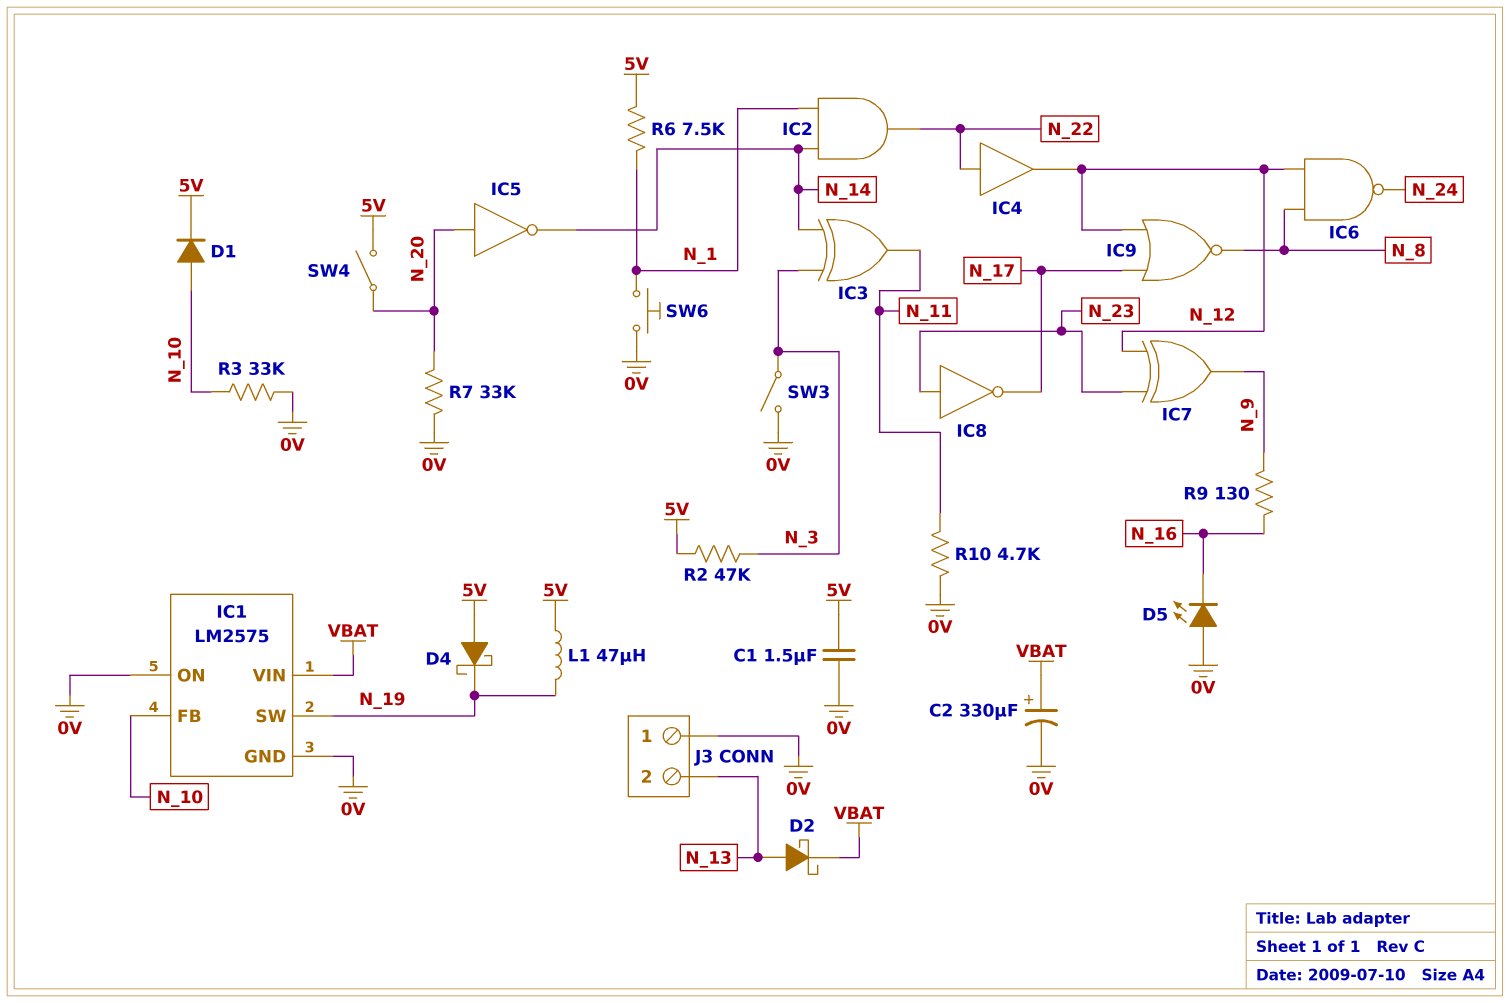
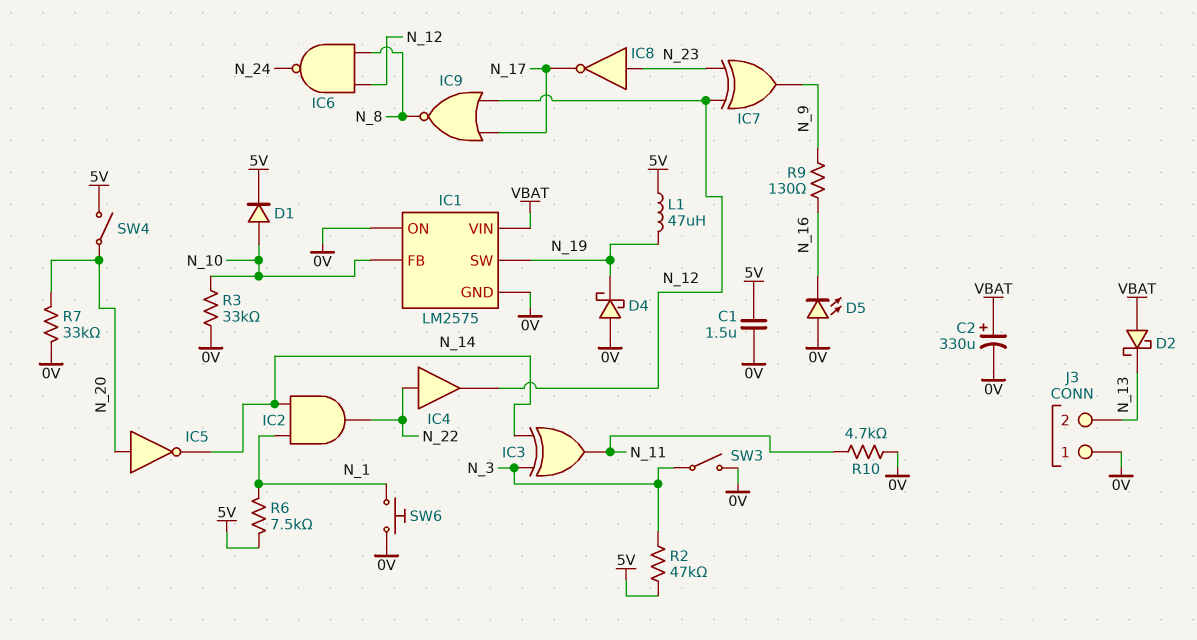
D2: schottky (A N_13, K VBAT) -> schottky (A VBAT, K N_13)
D4: schottky (A 5V, K N_19) -> schottky (A 0V, K N_19)

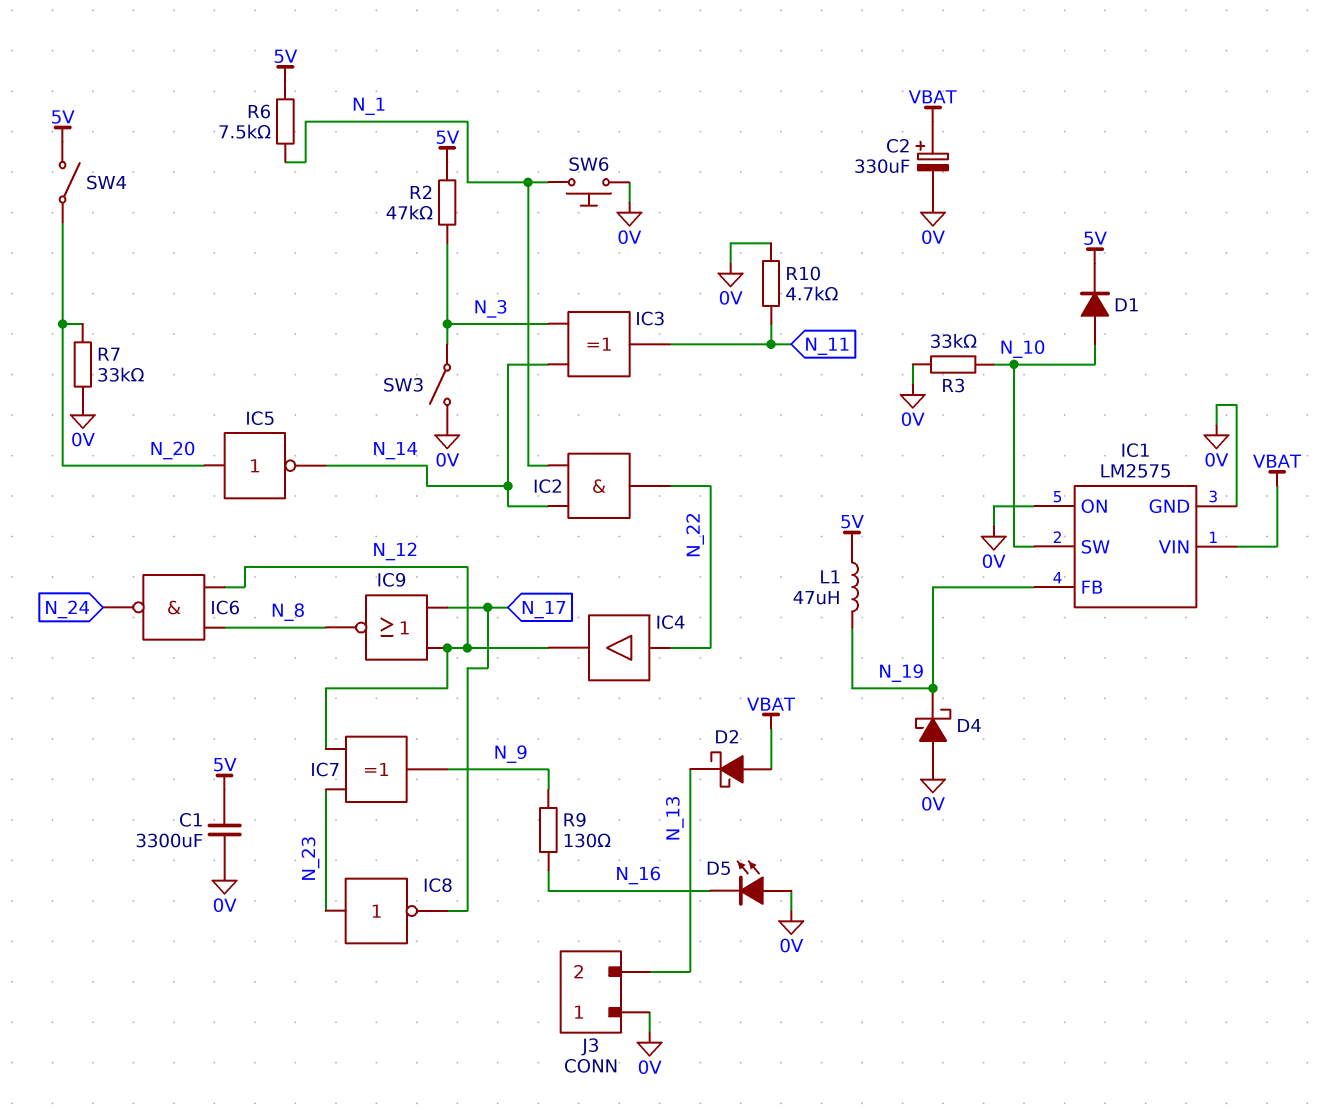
C1: 1.5uF (0V, 5V) -> 3300uF (0V, 5V)
IC1 pin FB: N_10 -> N_19
IC1 pin SW: N_19 -> N_10

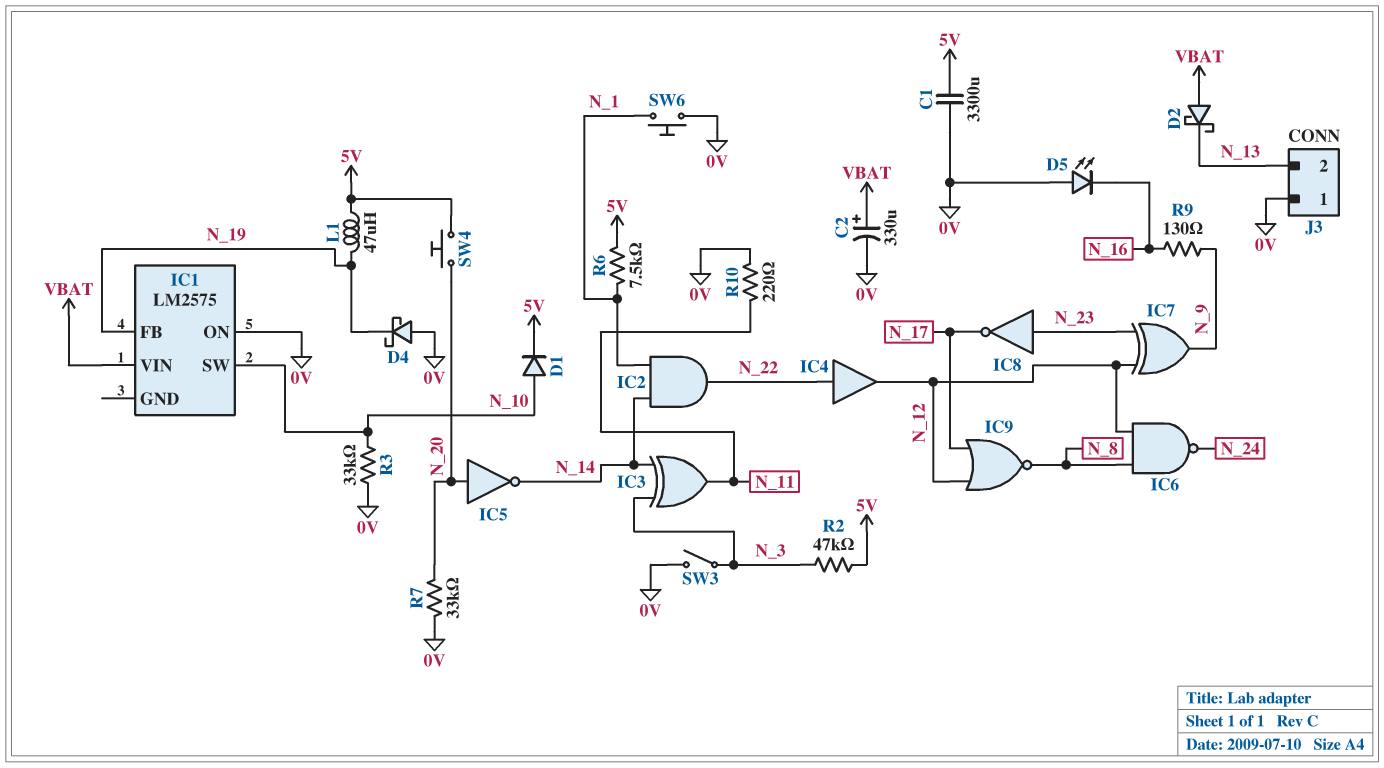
IC1 pin GND: 0V -> none
R10: 4.7k (0V, N_11) -> 220 (0V, N_11)
SW4: switch (5V, N_20) -> button (5V, N_20)

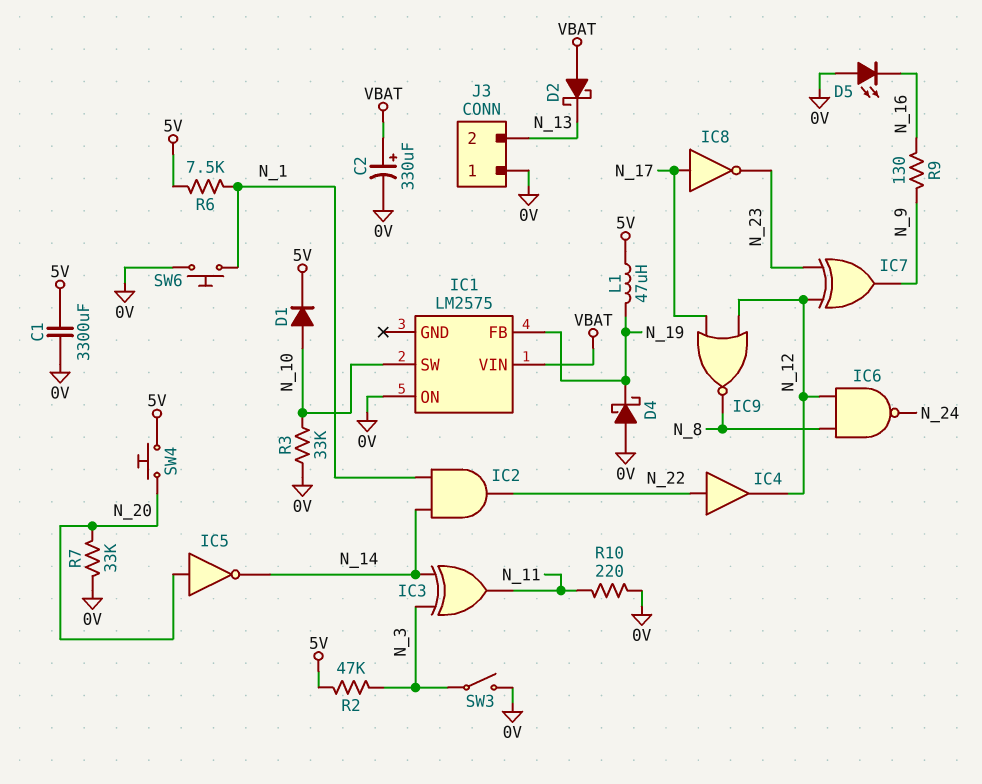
IC8: NOT (in N_23, out N_17) -> NOT (in N_17, out N_23)

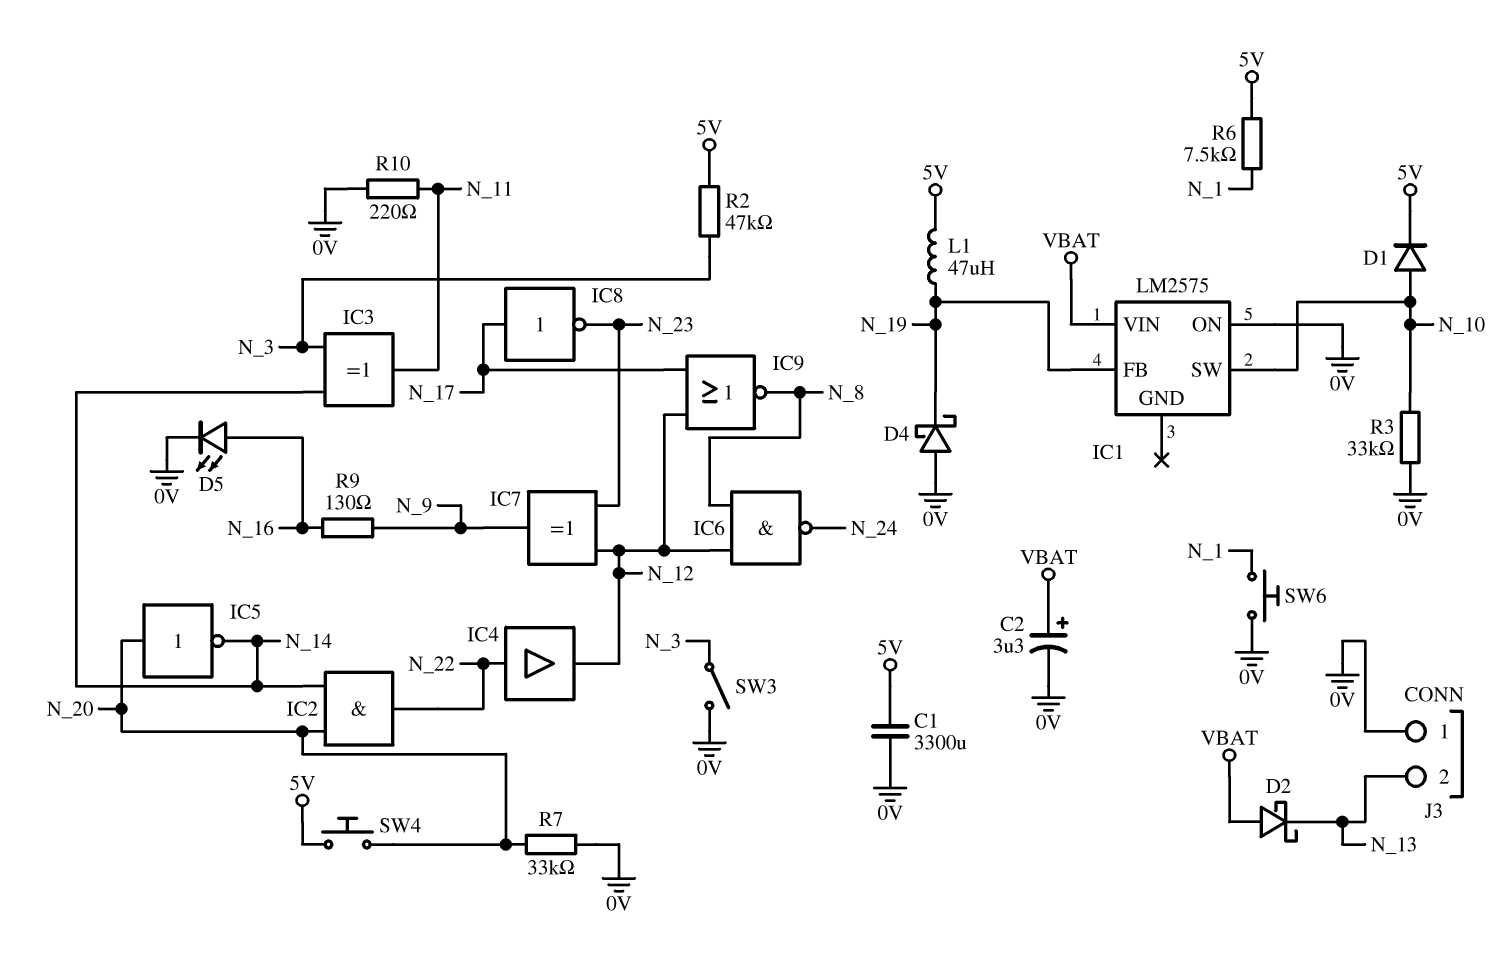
C2: 330uF (plus VBAT, minus 0V) -> 3.3uF (plus VBAT, minus 0V)
D5: LED (A 0V, K N_16) -> LED (A N_16, K 0V)
IC2: AND (in N_1, in N_14, out N_22) -> AND (in N_14, in N_20, out N_22)

